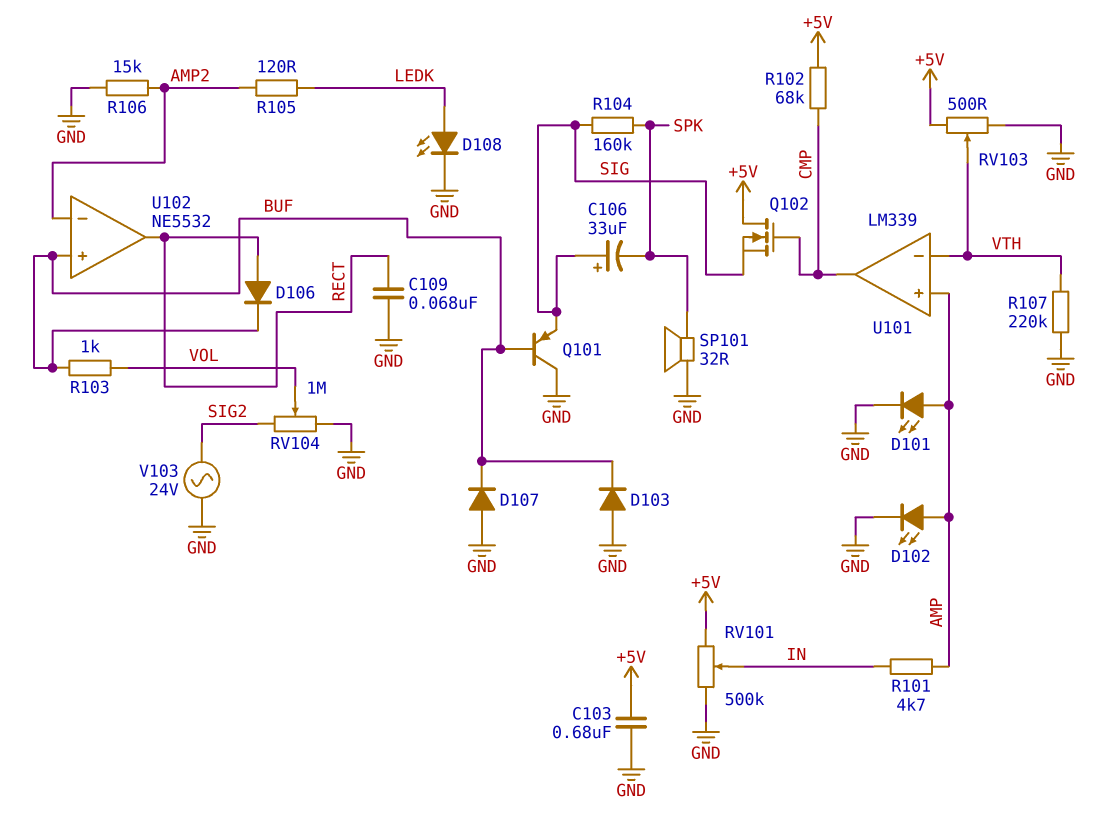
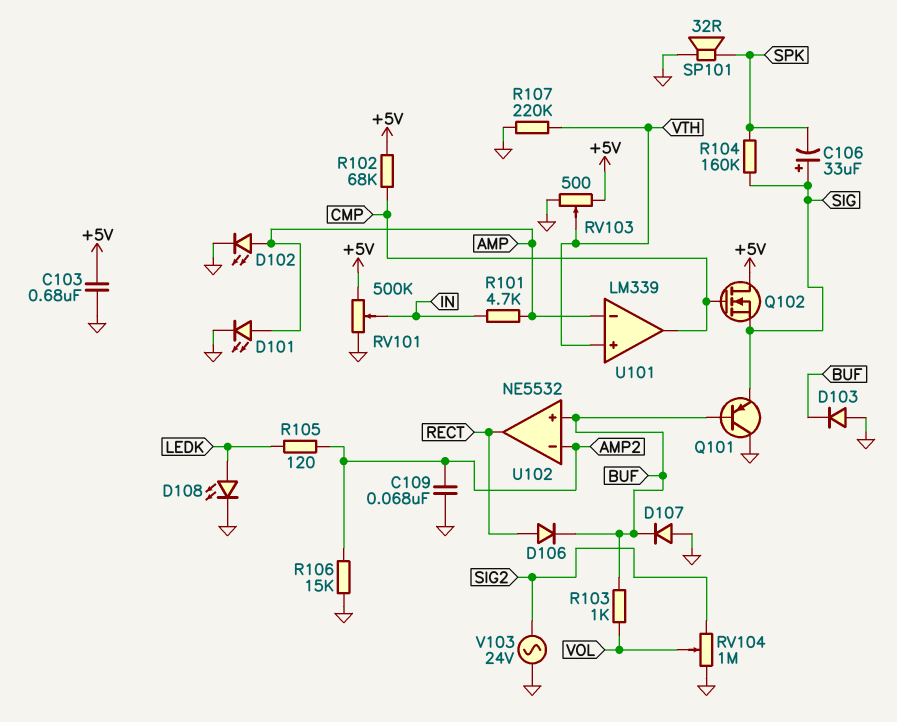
C109: 68nF (GND, RECT) -> 68nF (AMP2, GND)
U101 pin in+: AMP -> VTH
U101 pin in-: VTH -> AMP

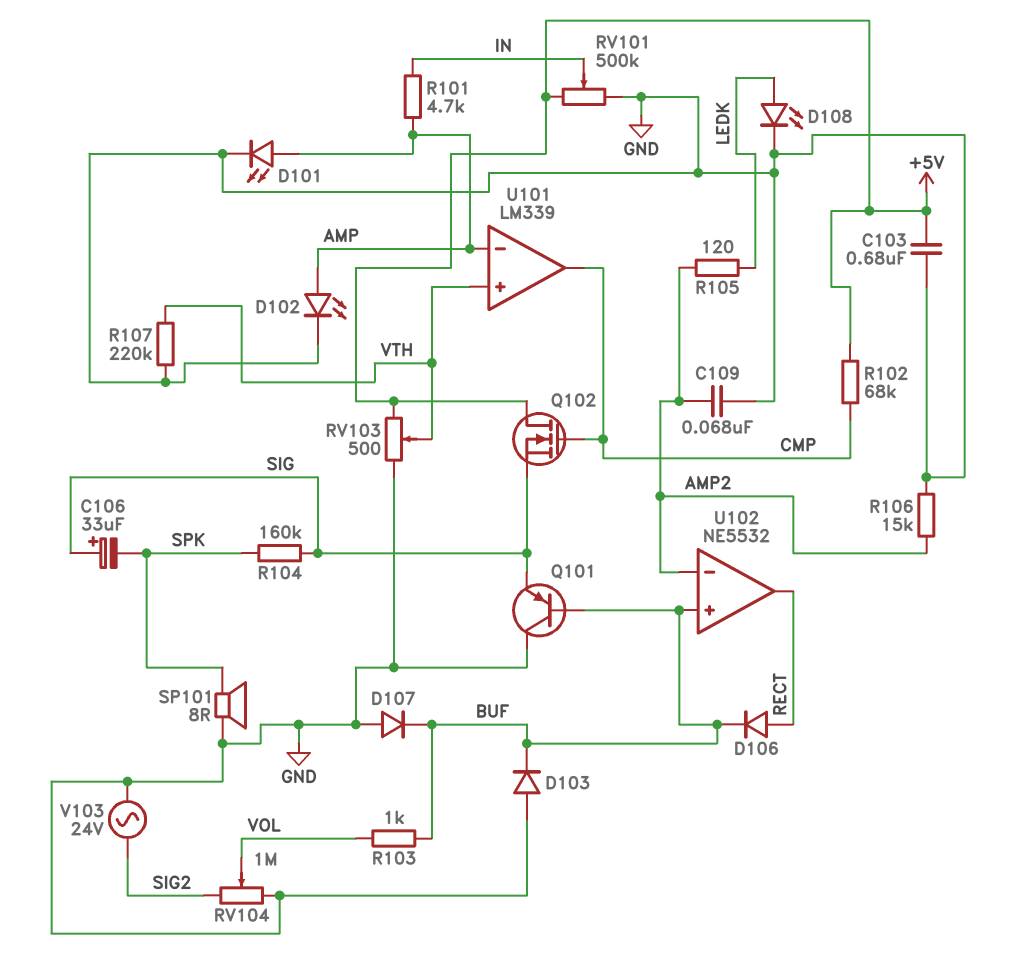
SP101: speaker 32R (GND, SPK) -> speaker 8R (GND, SPK)

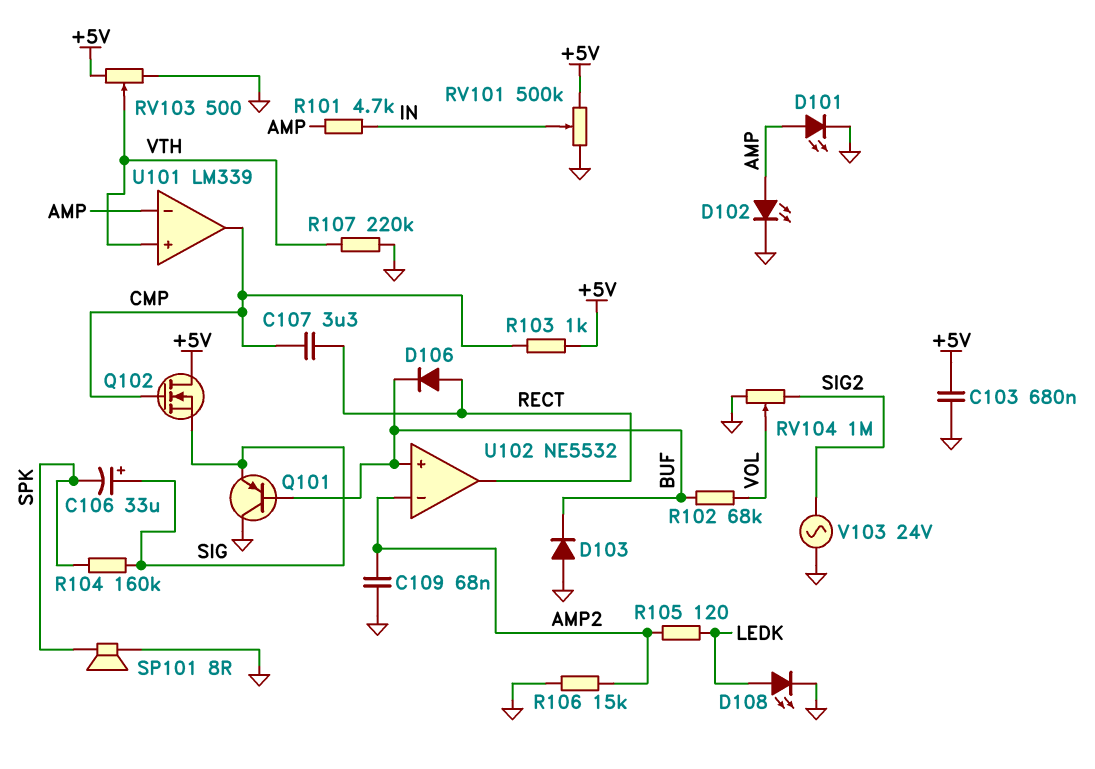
C107: none -> 3.3uF (CMP, RECT)
D107: diode (A GND, K BUF) -> none
R102: 68k (+5V, CMP) -> 68k (BUF, VOL)
R103: 1k (BUF, VOL) -> 1k (+5V, CMP)

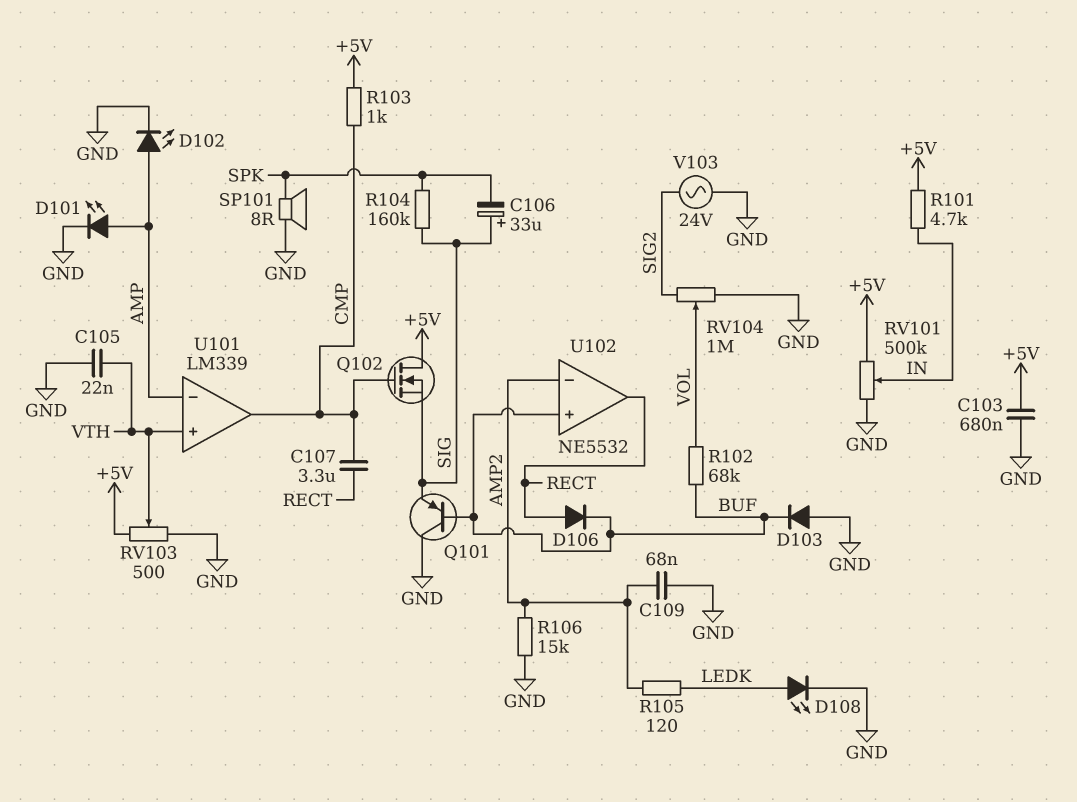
C105: none -> 22nF (GND, VTH)
R101: 4.7k (AMP, IN) -> 4.7k (+5V, IN)
R107: 220k (GND, VTH) -> none

